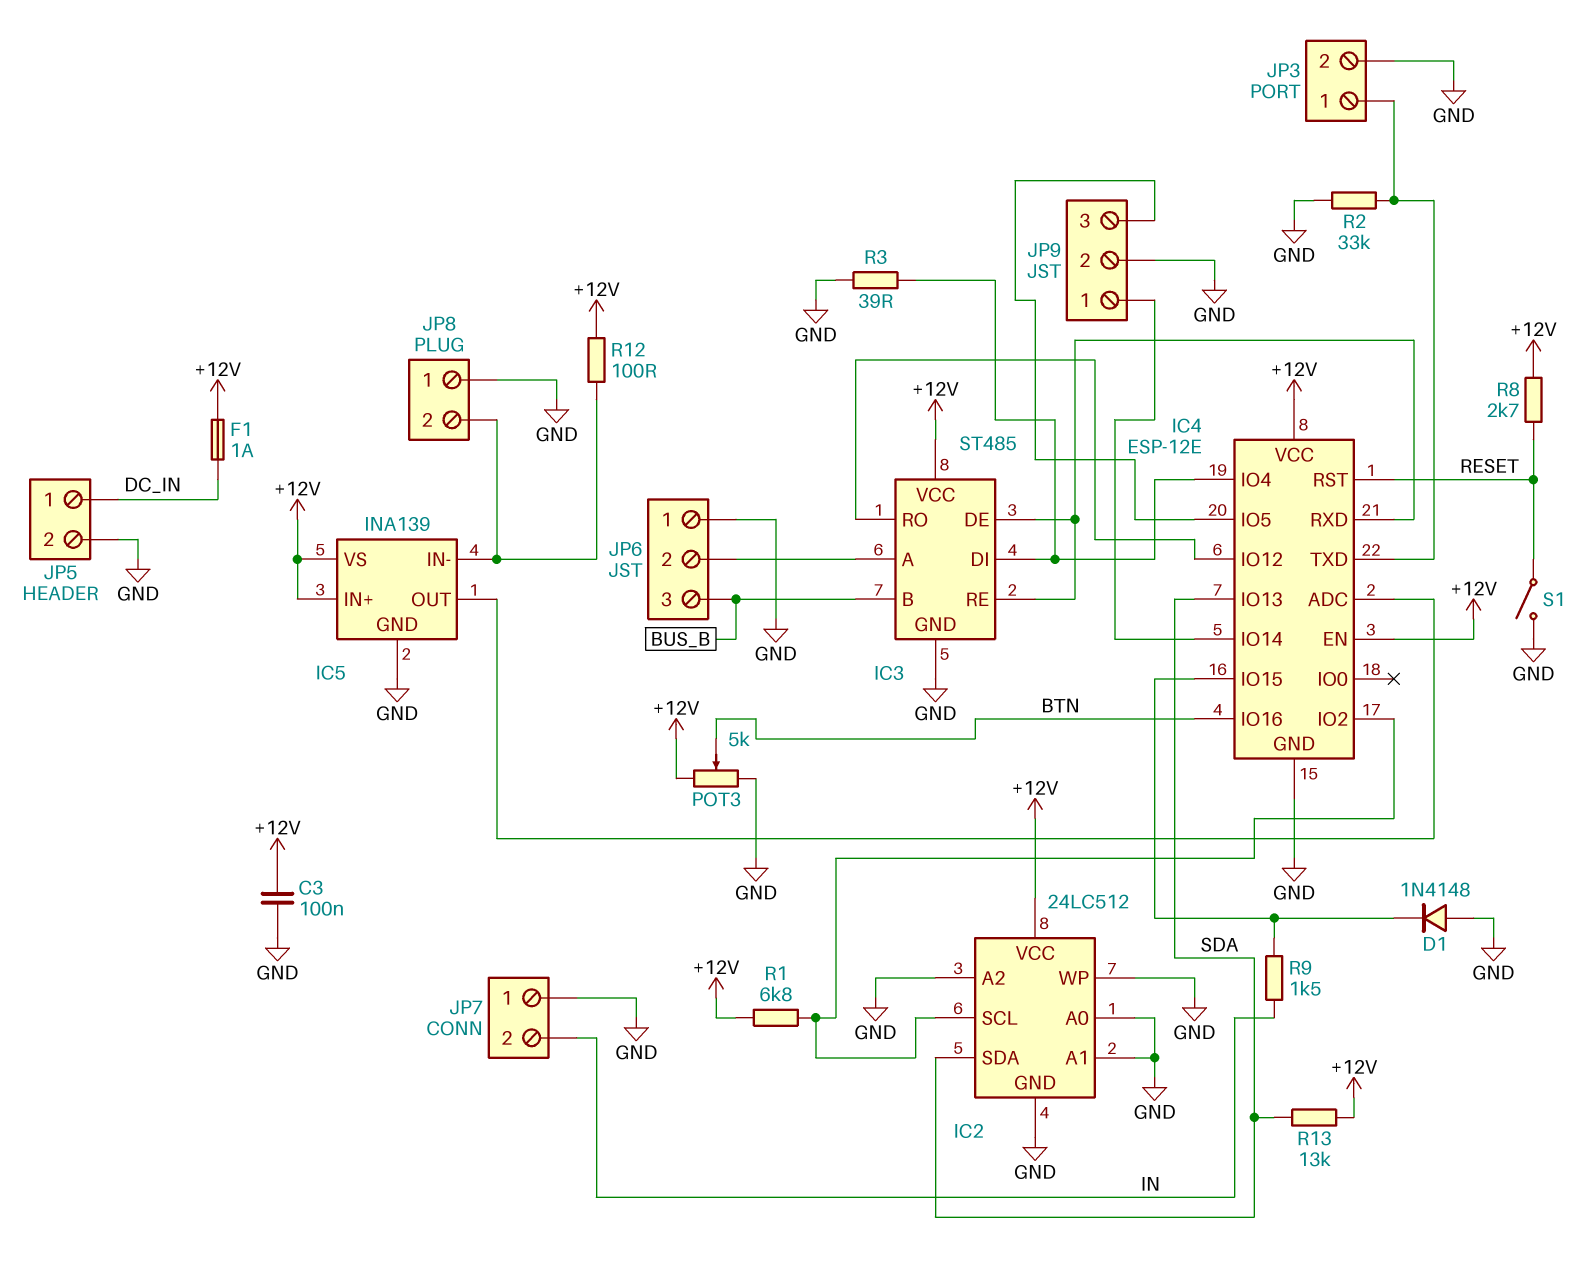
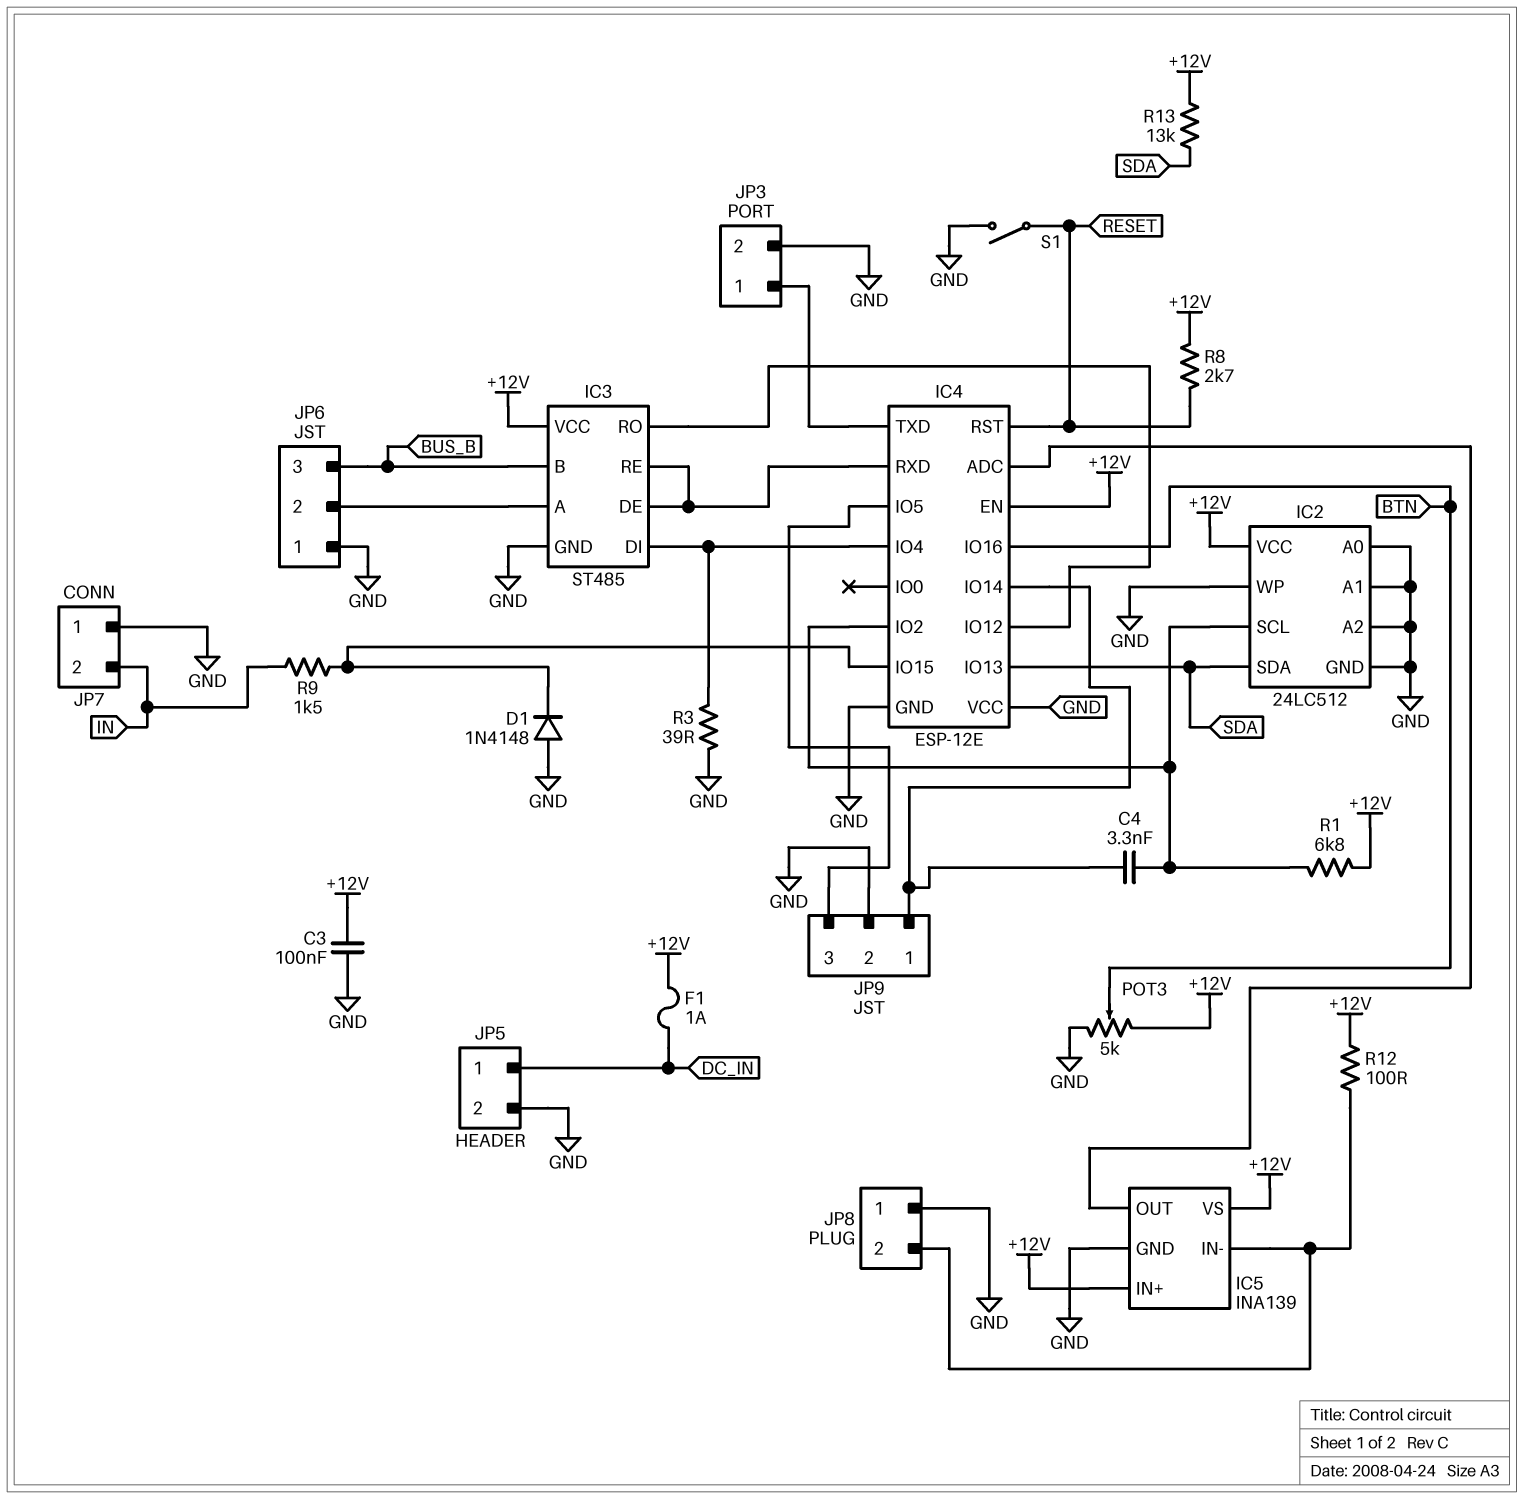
C4: none -> 3.3nF (IC2/SCL, IC4/IO14)
IC4 pin VCC: +12V -> GND
R2: 33k (GND, IC4/TXD) -> none

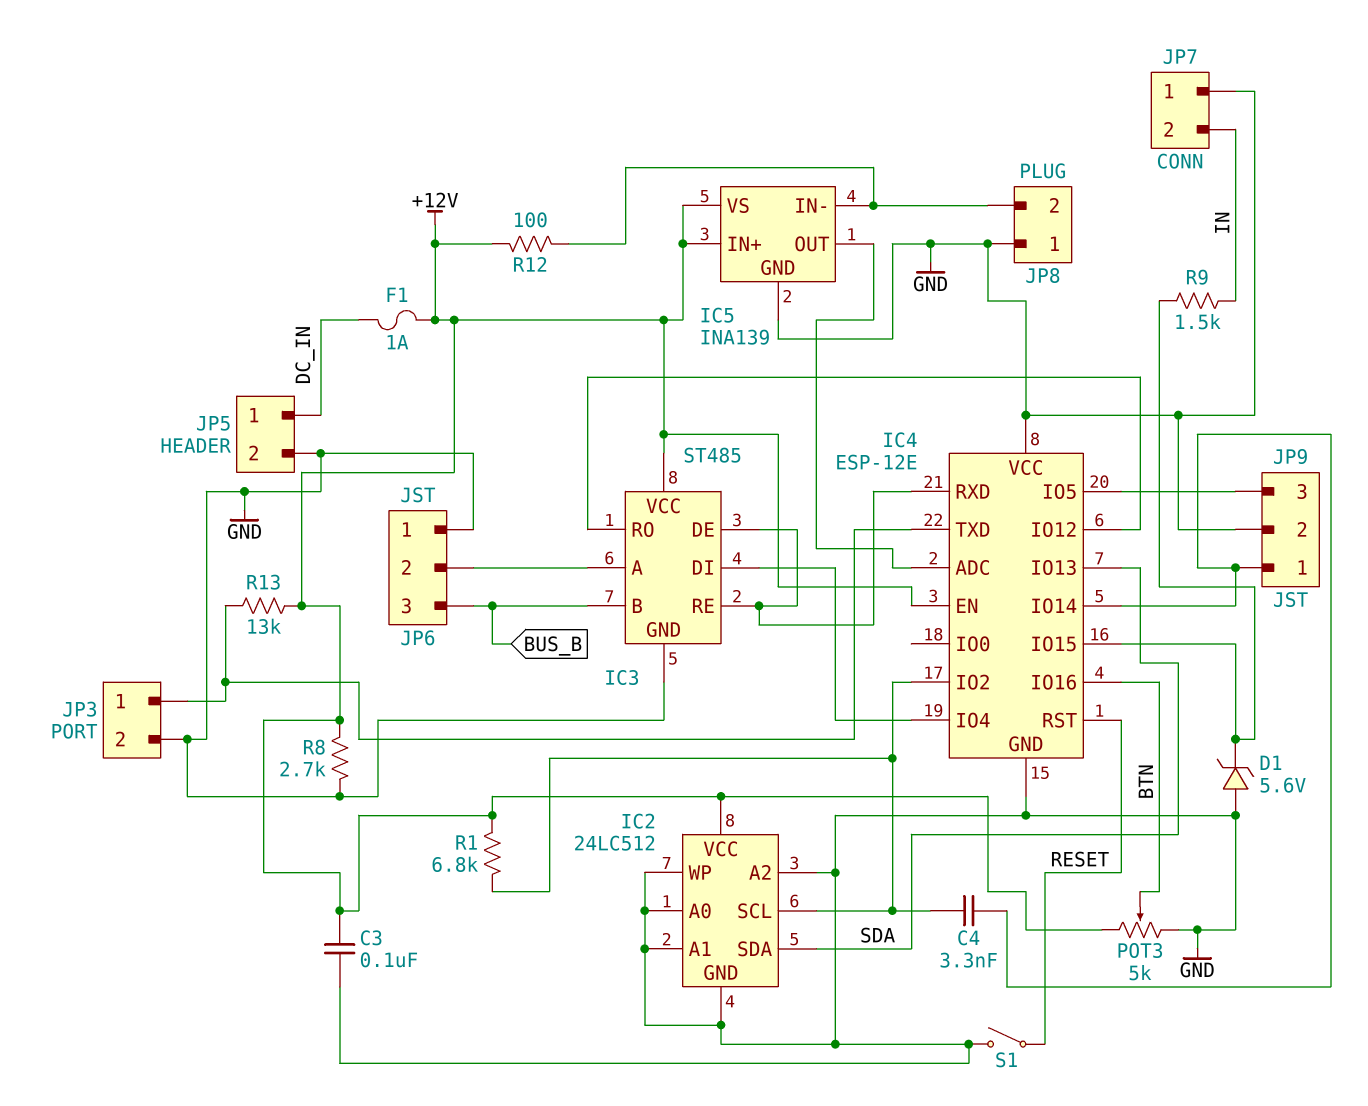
D1: diode 1N4148 (A GND, K IC4/IO15) -> zener 5.6V (A GND, K IC4/IO15)
R3: 39 (GND, IC3/DI) -> none
R8: 2.7k (+12V, RESET) -> 2.7k (+12V, GND)
R13: 13k (+12V, SDA) -> 13k (+12V, IC4/TXD)

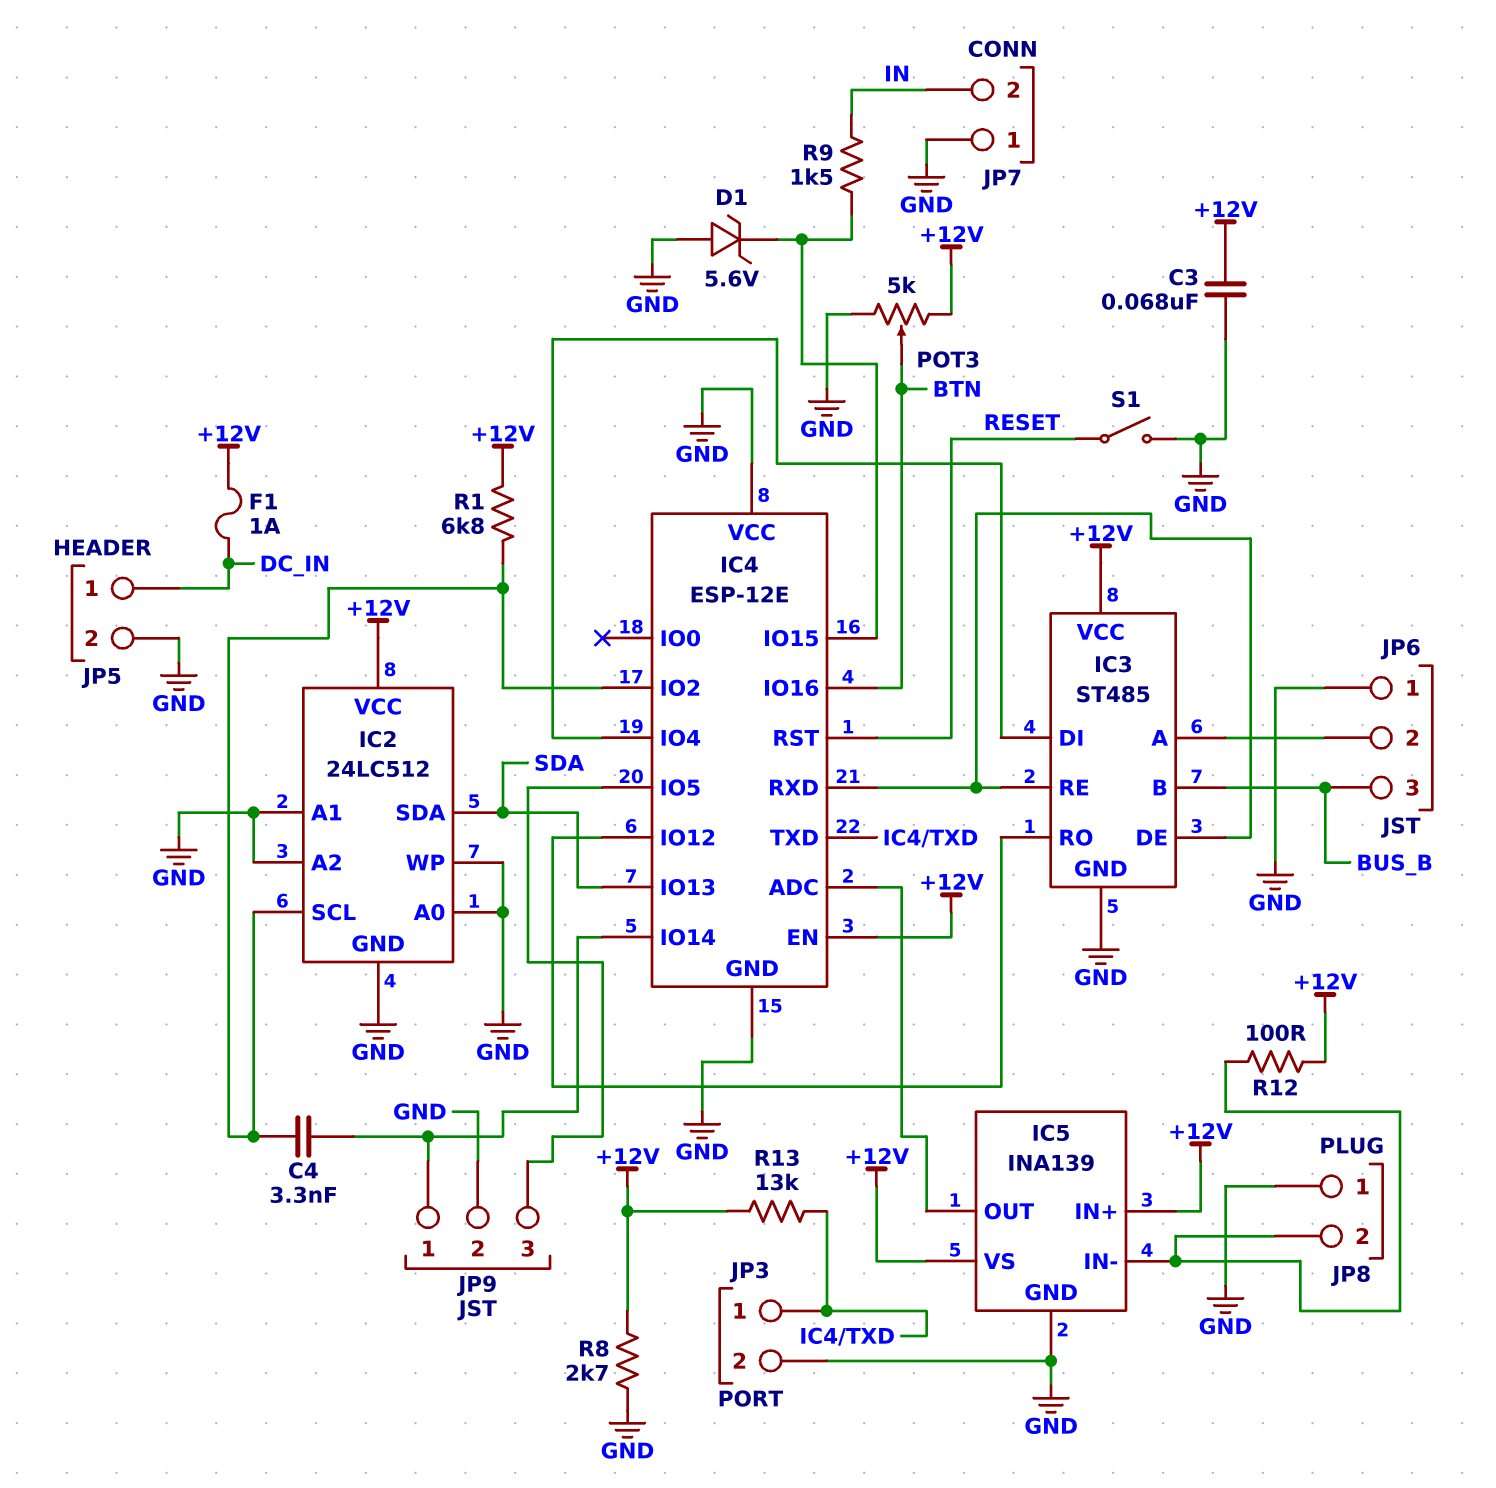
C3: 100nF (+12V, GND) -> 68nF (+12V, GND)

